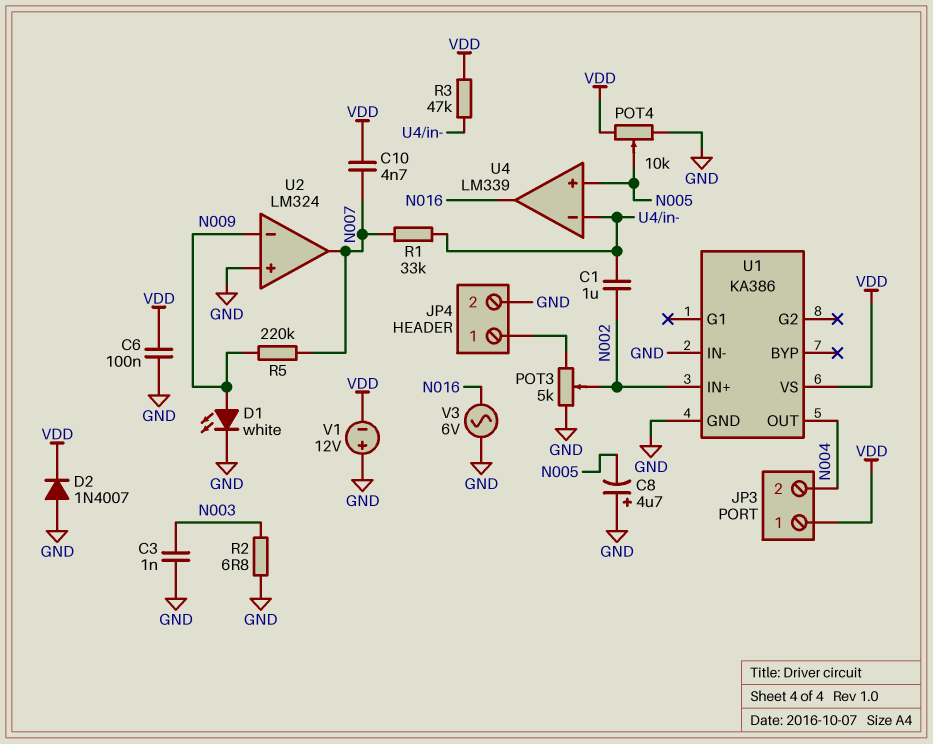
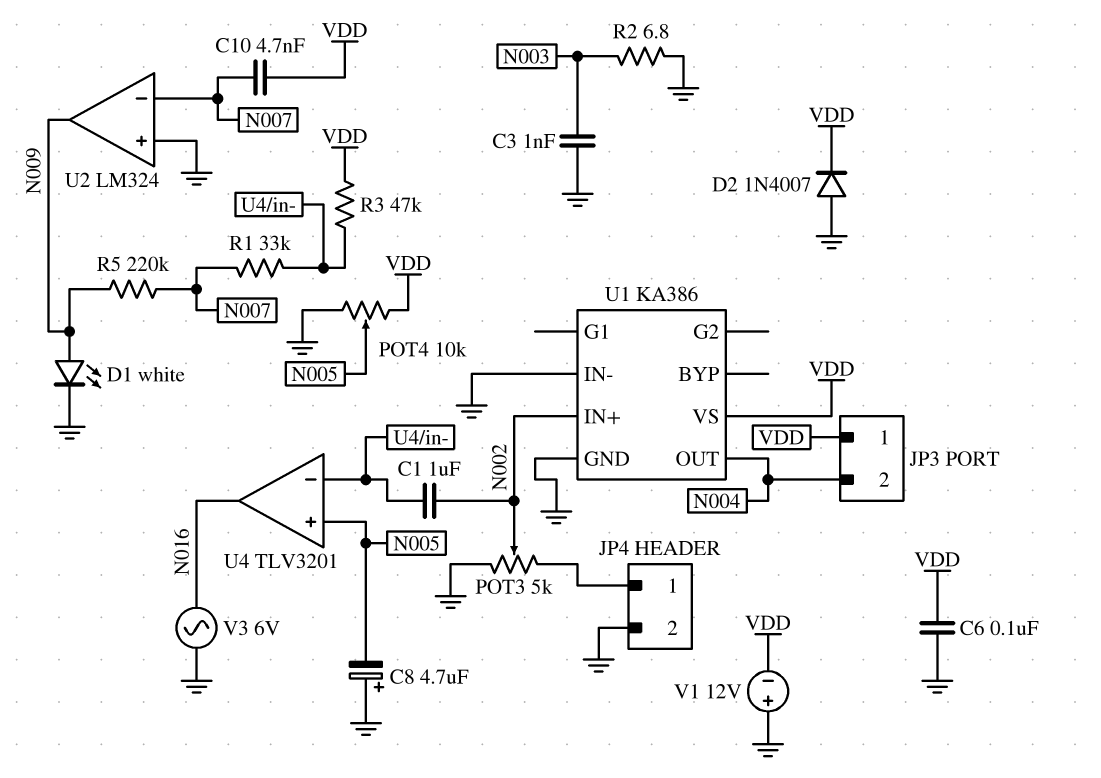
U2 pin in-: N009 -> N007
U2 pin out: N007 -> N009
U4: LM339 -> TLV3201

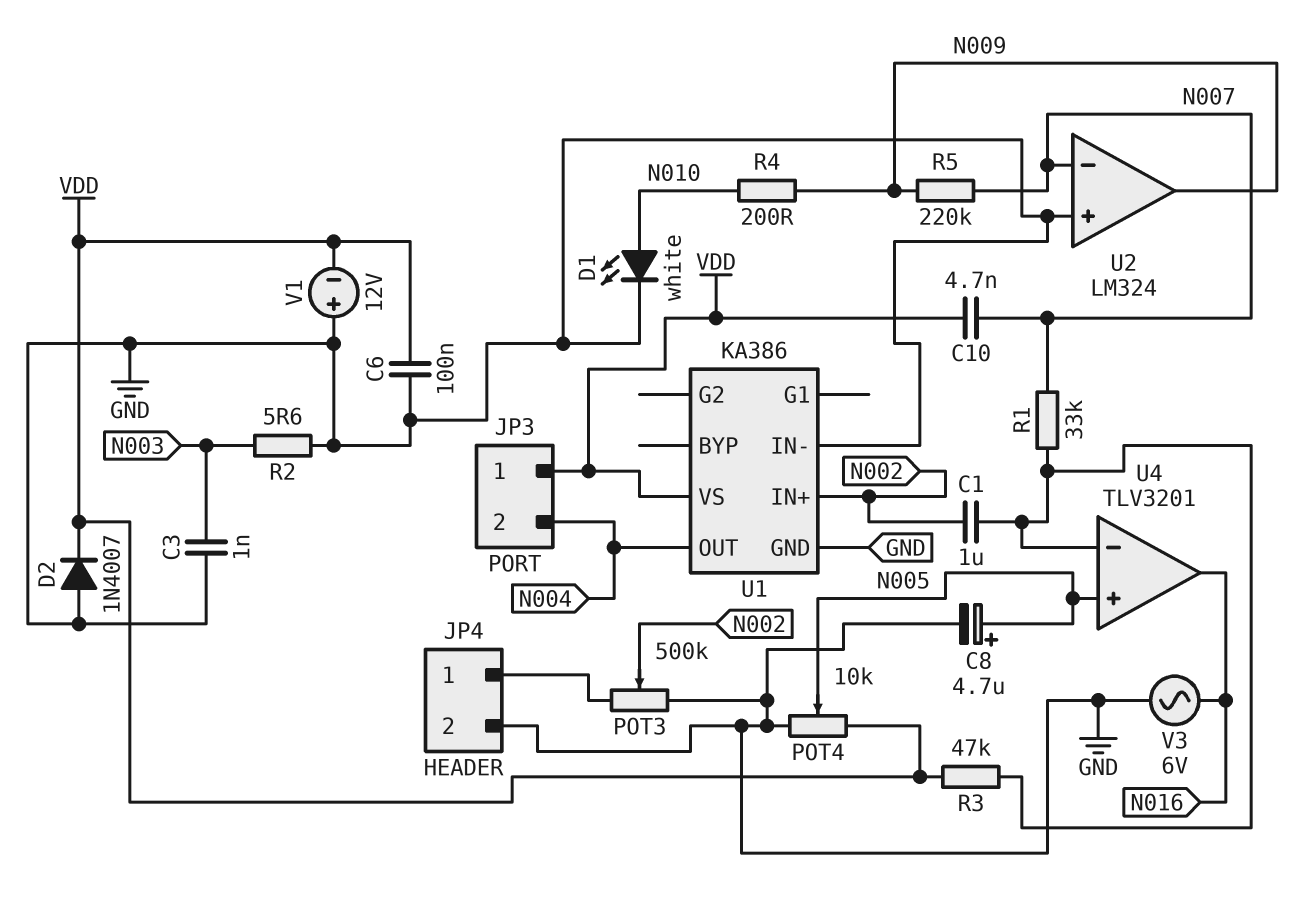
C8: 4.7uF (plus GND, minus N005) -> 4.7uF (plus N005, minus GND)
D1: LED white (A N009, K GND) -> LED white (A N010, K GND)
POT3: 5k (GND, JP4/1, wiper N002) -> 500k (GND, JP4/1, wiper N002)
R2: 6.8 (GND, N003) -> 5.6 (GND, N003)
R4: none -> 200 (N009, N010)

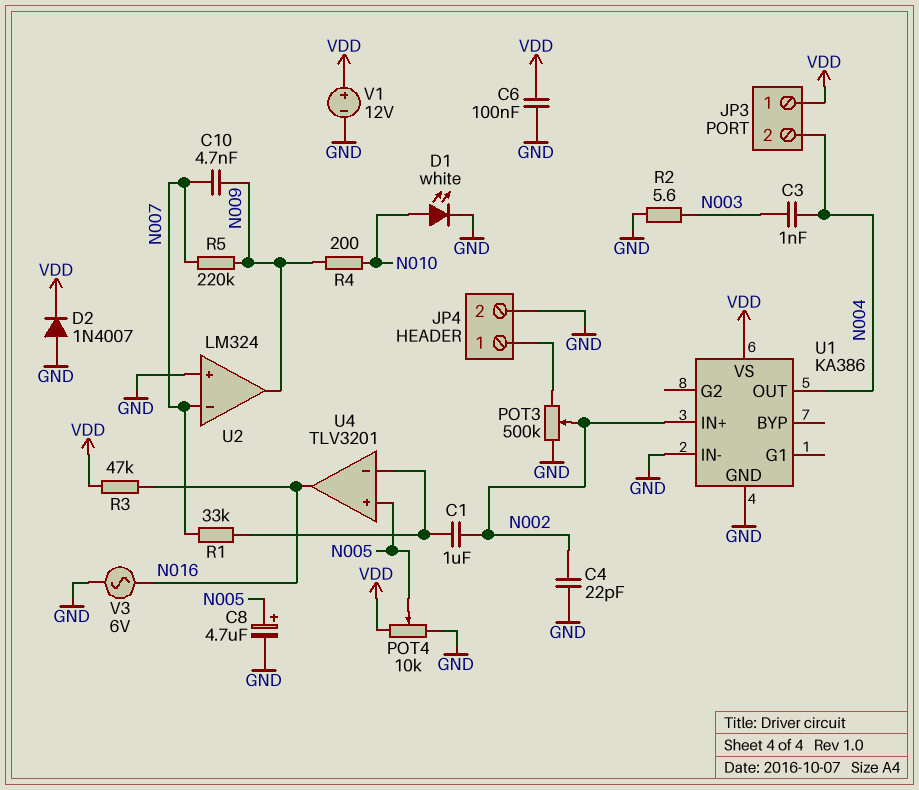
C3: 1nF (GND, N003) -> 1nF (N003, N004)
C4: none -> 22pF (GND, N002)
C10: 4.7nF (N007, VDD) -> 4.7nF (N007, N009)
R3: 47k (U4/in-, VDD) -> 47k (N016, VDD)
V1: 12V (plus GND, minus VDD) -> 12V (plus VDD, minus GND)

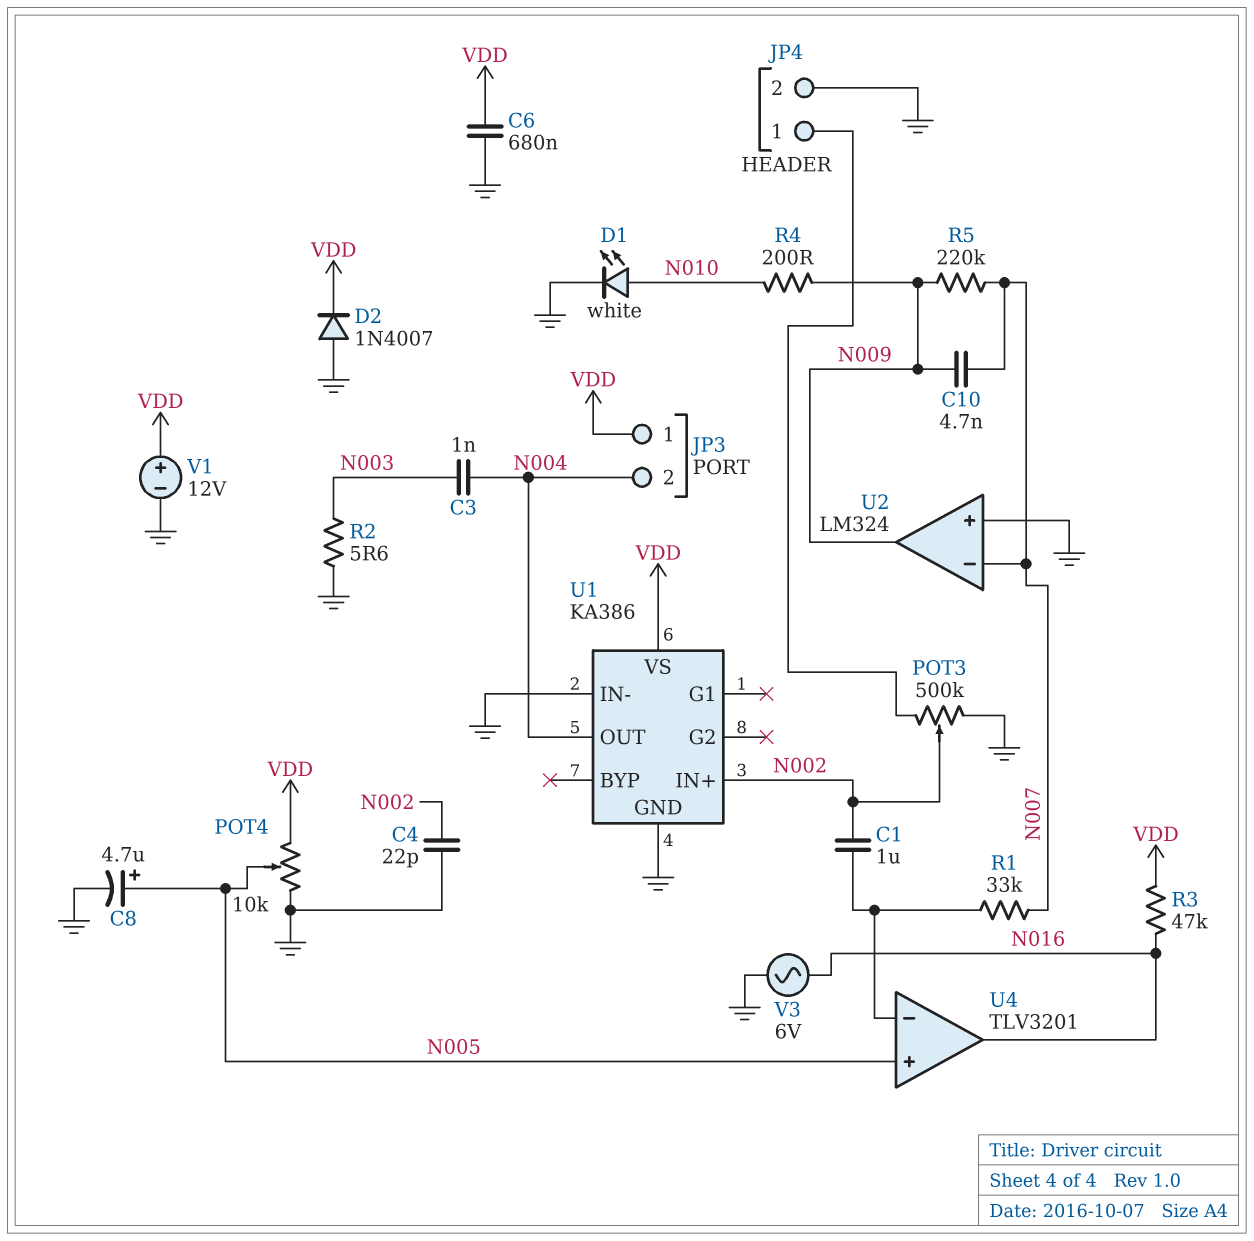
C6: 100nF (GND, VDD) -> 680nF (GND, VDD)

